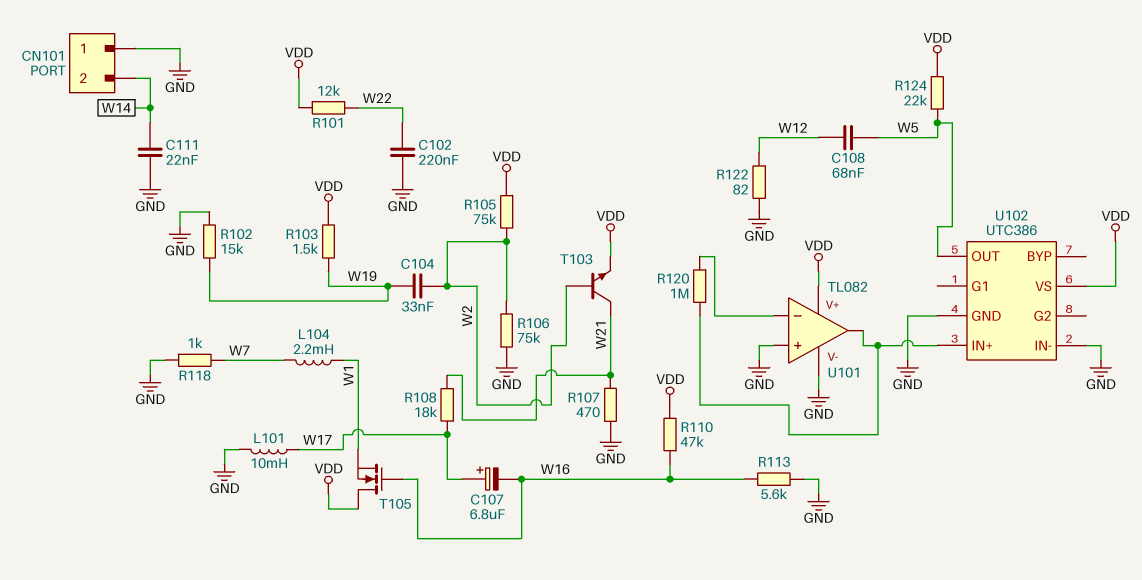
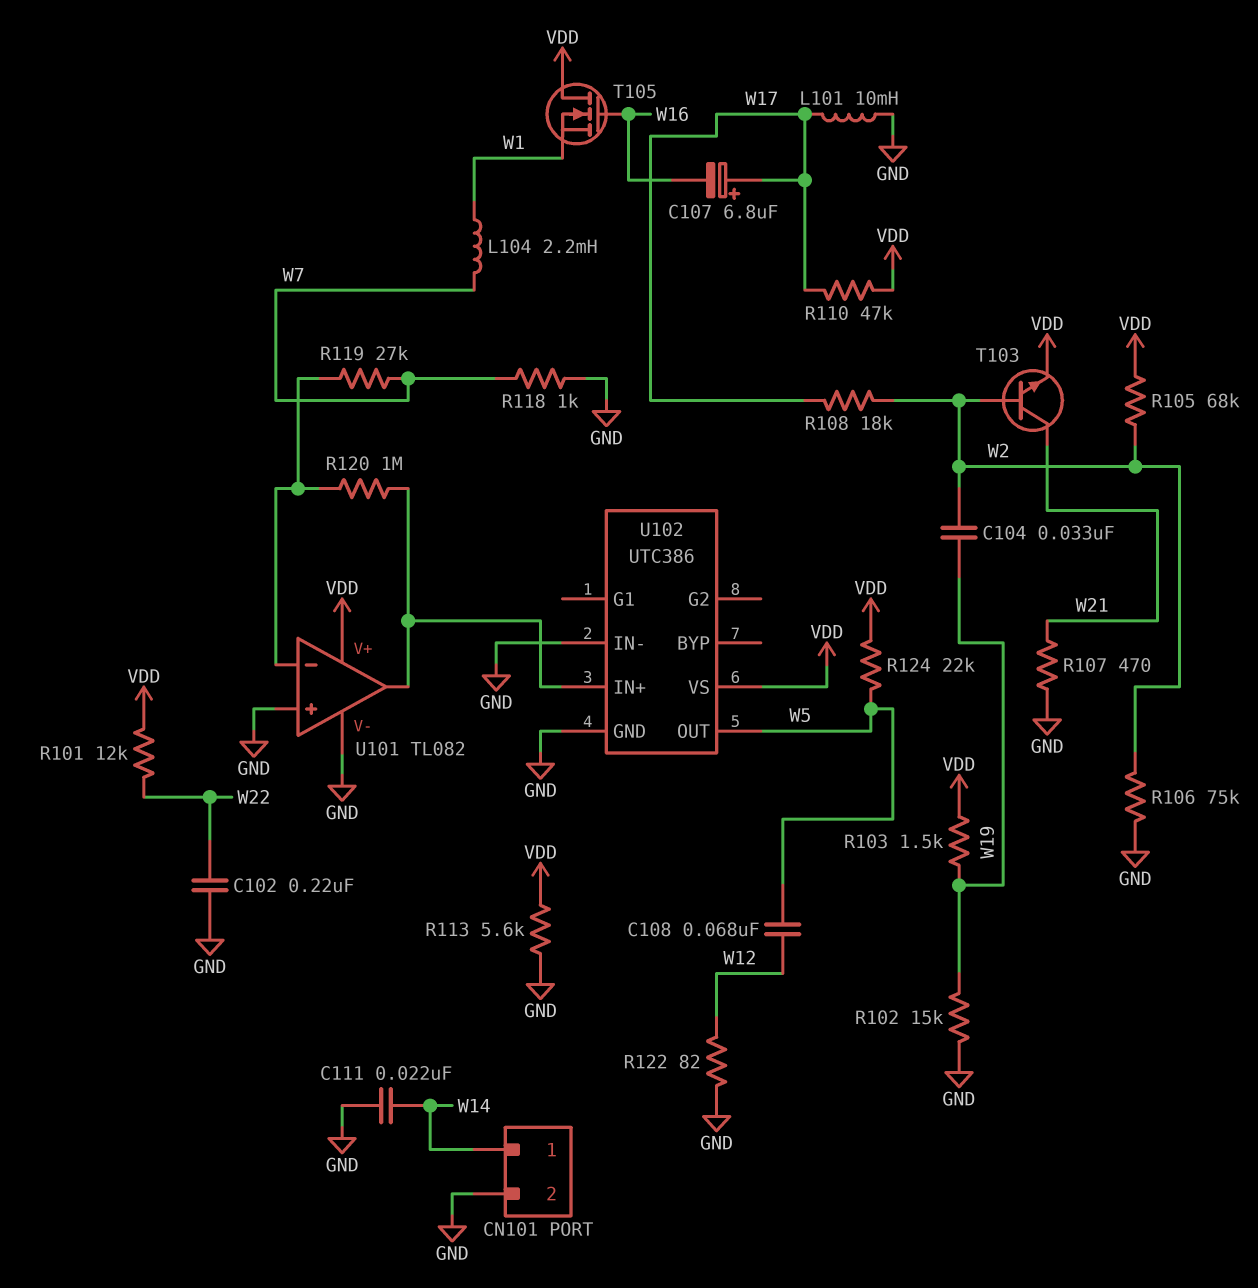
CN101 pin 1: GND -> W14
CN101 pin 2: W14 -> GND
R105: 75k (VDD, W2) -> 68k (VDD, W2)
R108: 18k (W17, W21) -> 18k (W2, W17)
R110: 47k (VDD, W16) -> 47k (VDD, W17)
R113: 5.6k (GND, W16) -> 5.6k (GND, VDD)
R119: none -> 27k (U101/in-, W7)

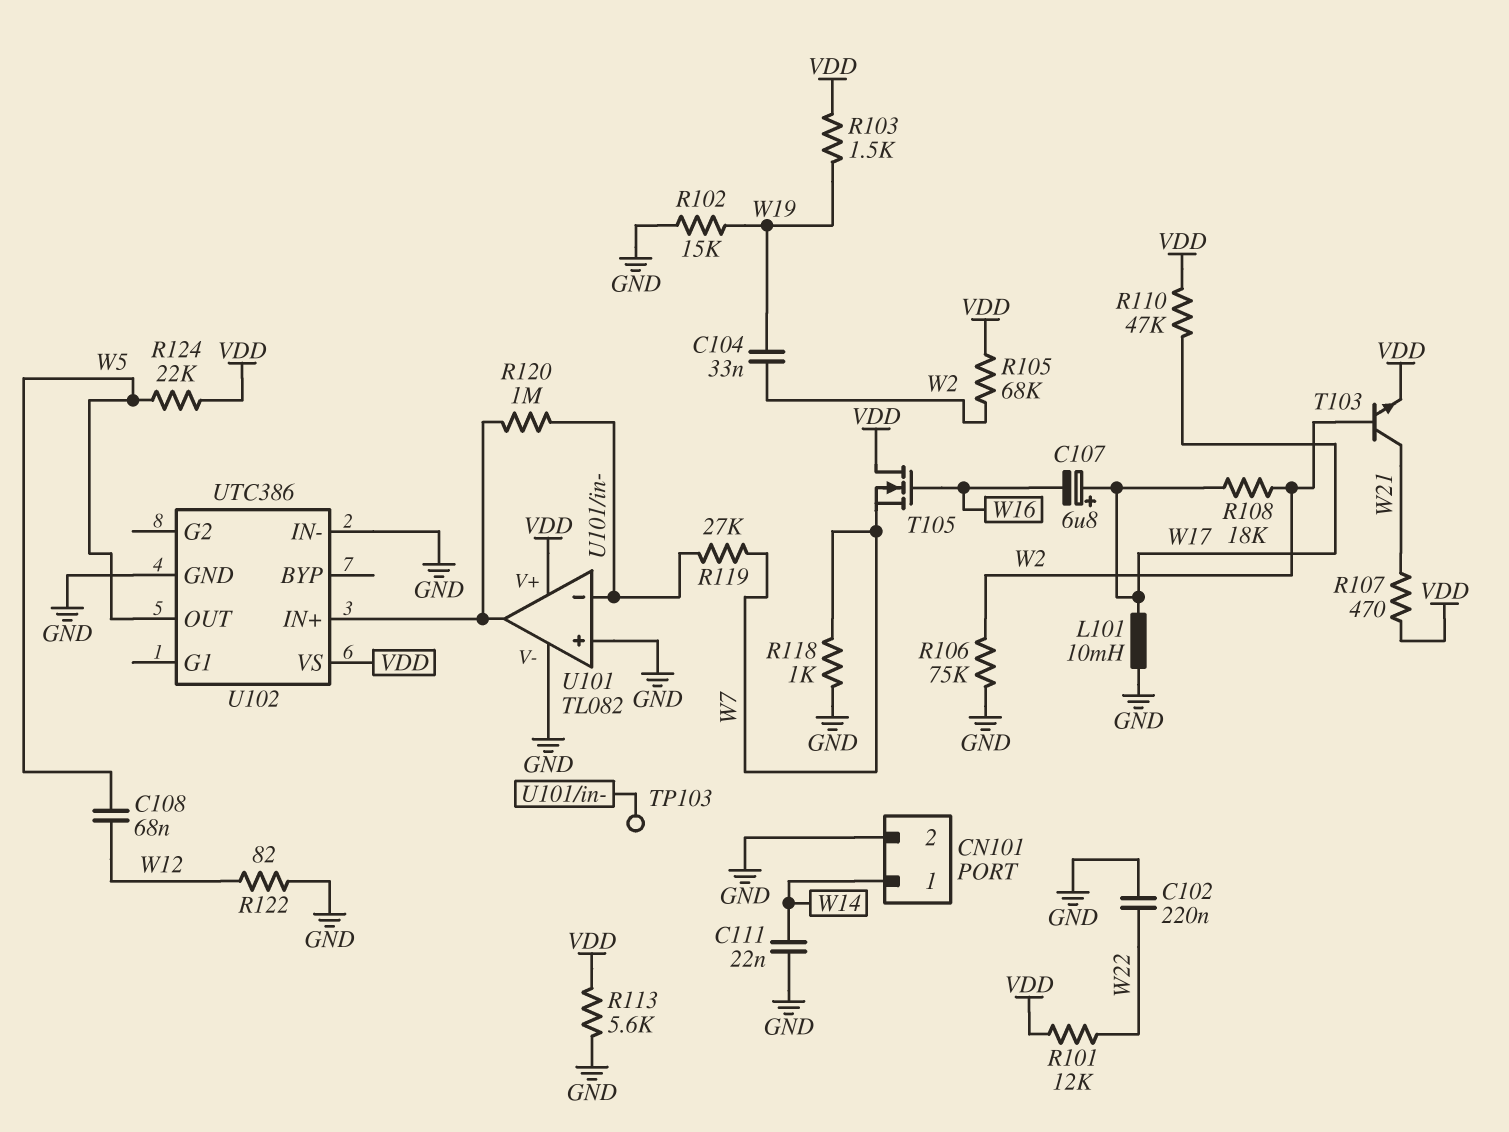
L104: 2.2mH (W1, W7) -> none
R107: 470 (GND, W21) -> 470 (VDD, W21)
T105: NMOS (G W16, D VDD, S W1) -> NMOS (G W16, D VDD, S W7)
TP103: none -> test point (U101/in-)

